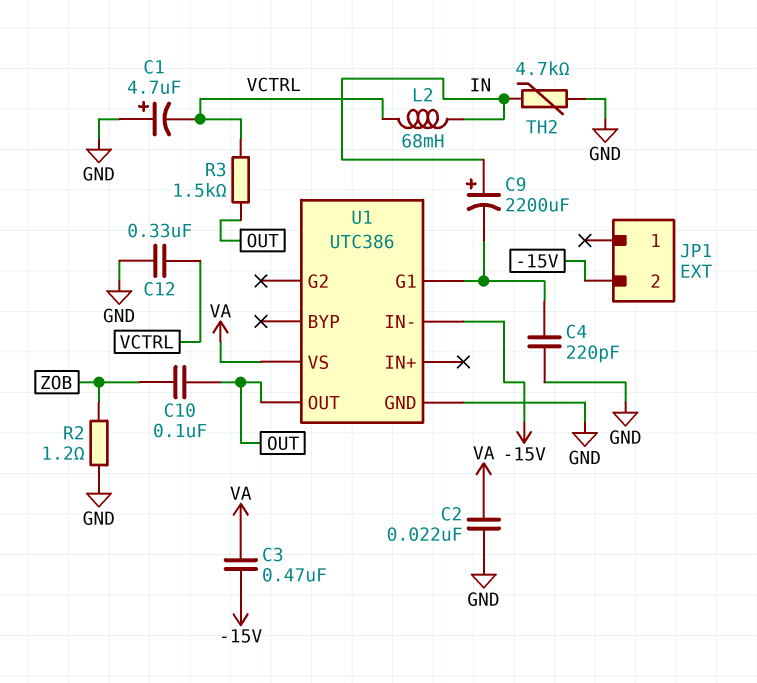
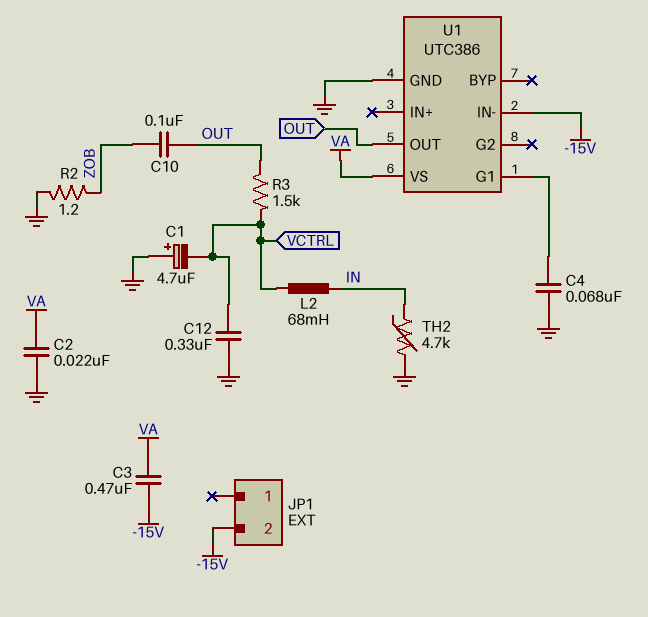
C4: 220pF (GND, U1/G1) -> 68nF (GND, U1/G1)
C9: 2200uF (plus IN, minus U1/G1) -> none

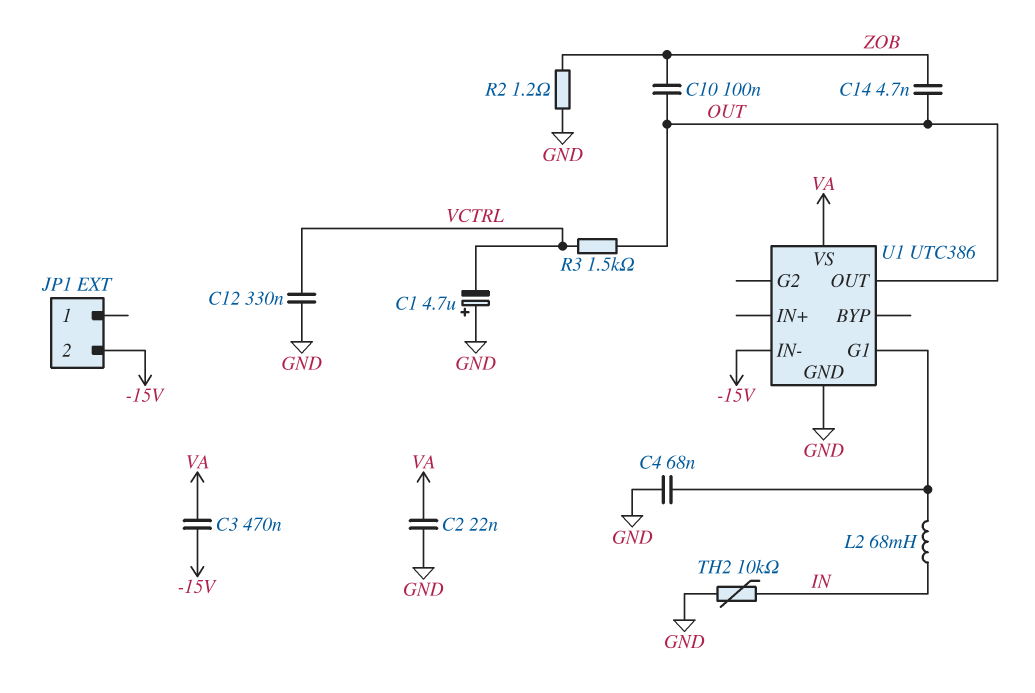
C14: none -> 4.7nF (OUT, ZOB)
L2: 68mH (IN, VCTRL) -> 68mH (IN, U1/G1)
TH2: 4.7k (GND, IN) -> 10k (GND, IN)

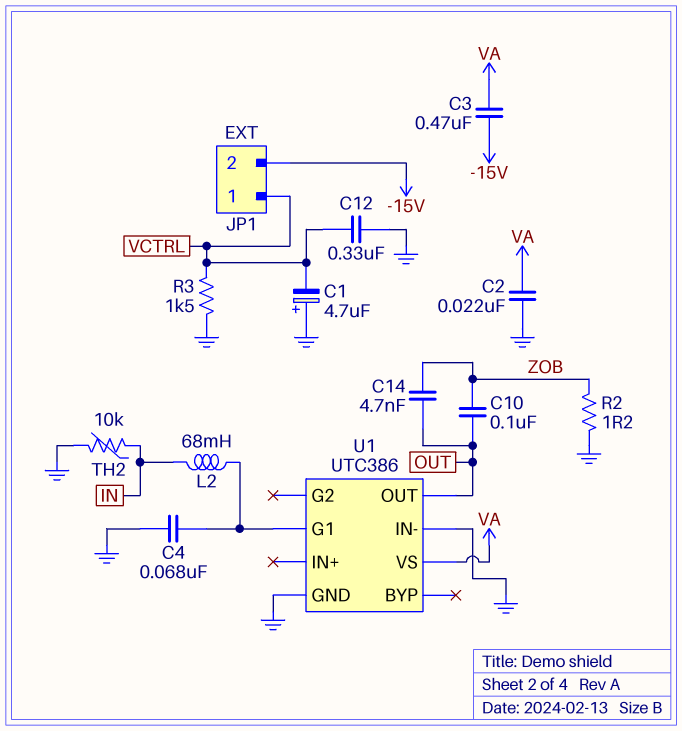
JP1 pin 1: none -> VCTRL
R3: 1.5k (OUT, VCTRL) -> 1.5k (GND, VCTRL)
U1 pin IN-: -15V -> GND

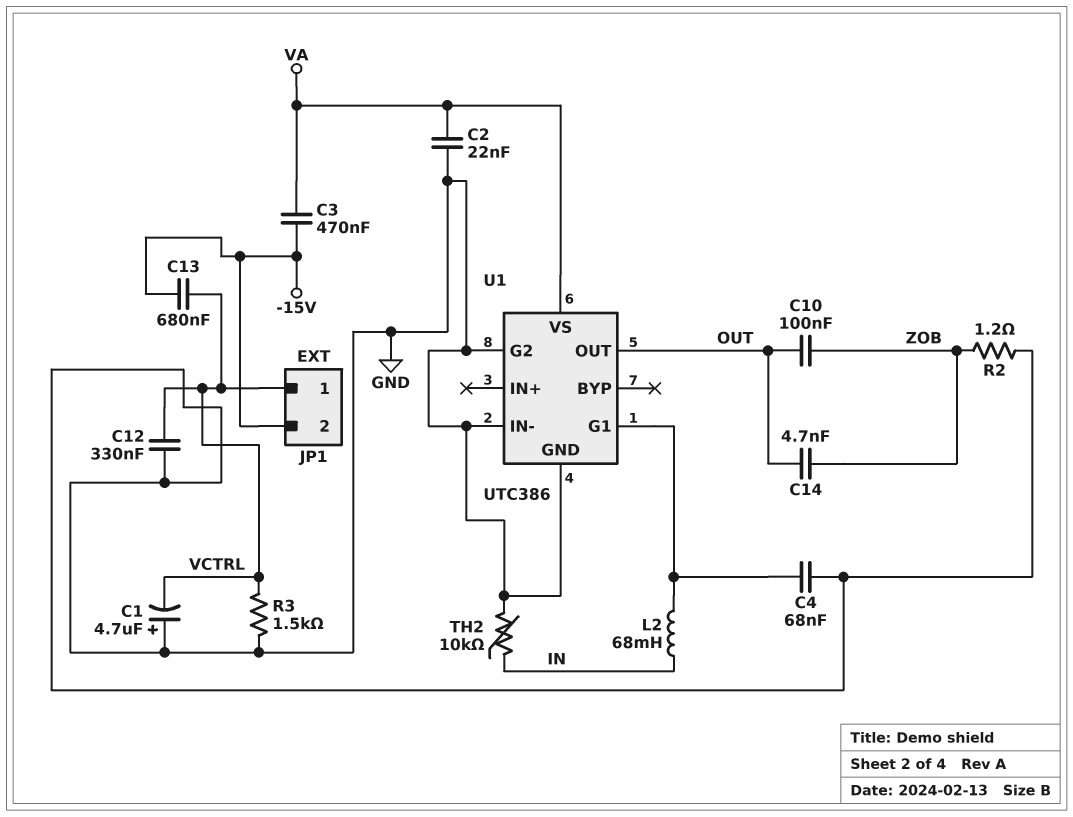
C13: none -> 680nF (-15V, VCTRL)
U1 pin G2: none -> GND

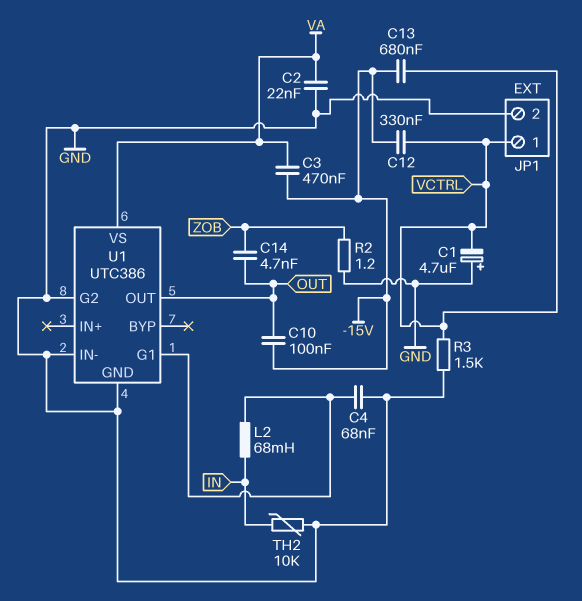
C10: 100nF (OUT, ZOB) -> 100nF (-15V, OUT)
C12: 330nF (GND, VCTRL) -> 330nF (-15V, VCTRL)
JP1 pin 2: -15V -> GND

